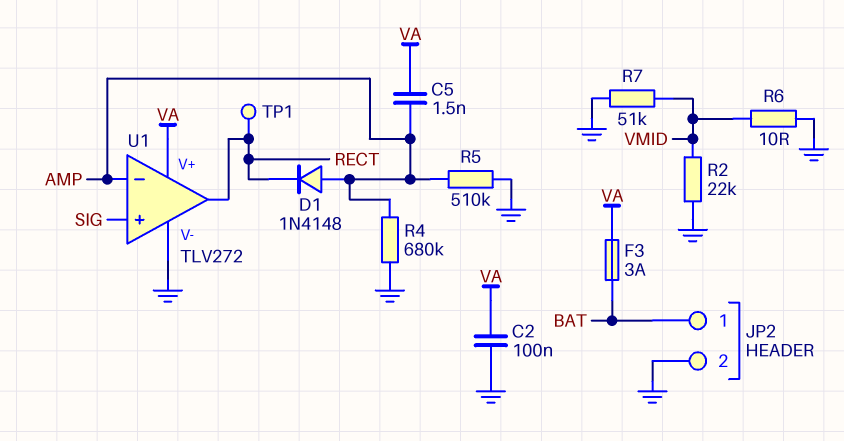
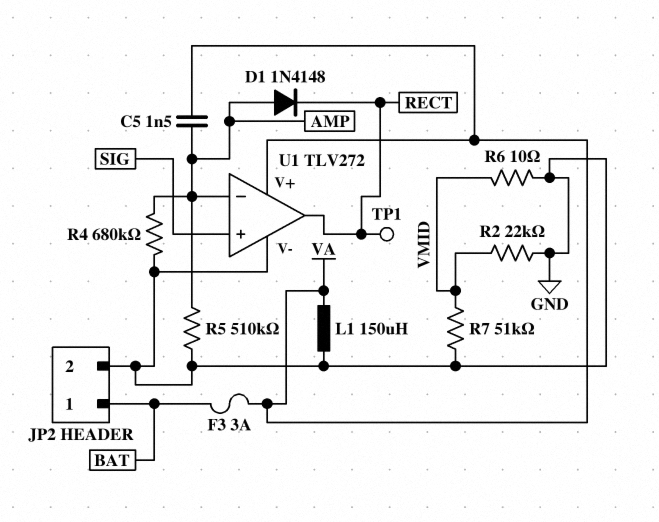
C2: 100nF (GND, VA) -> none
L1: none -> 150uH (GND, VA)

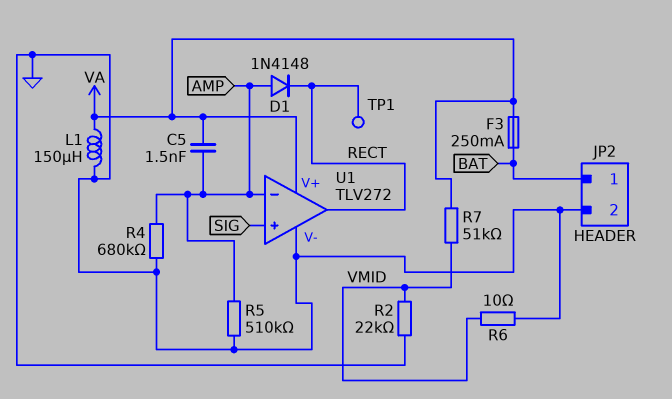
F3: 3A (BAT, VA) -> 250mA (BAT, VA)
R7: 51k (GND, VMID) -> 51k (VA, VMID)

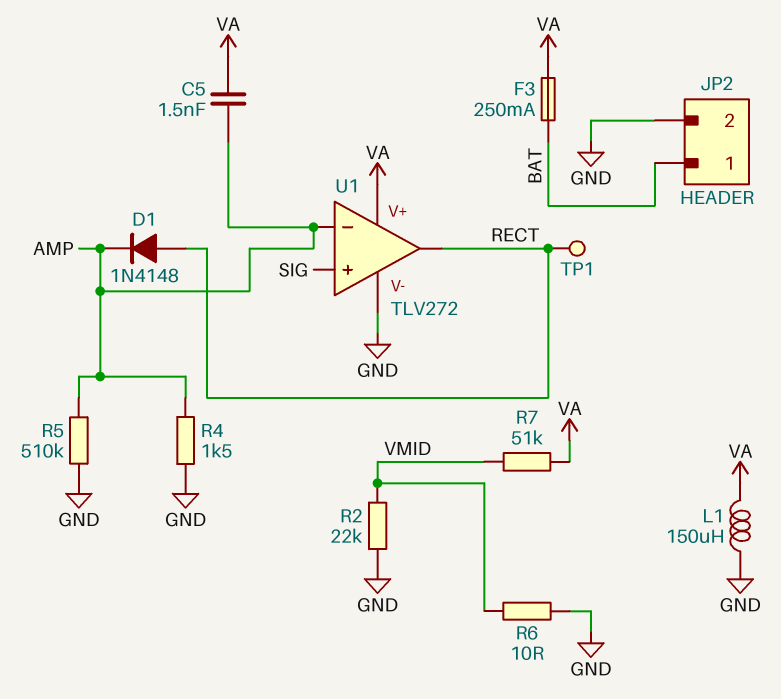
D1: diode 1N4148 (A AMP, K RECT) -> diode 1N4148 (A RECT, K AMP)
R4: 680k (AMP, GND) -> 1.5k (AMP, GND)

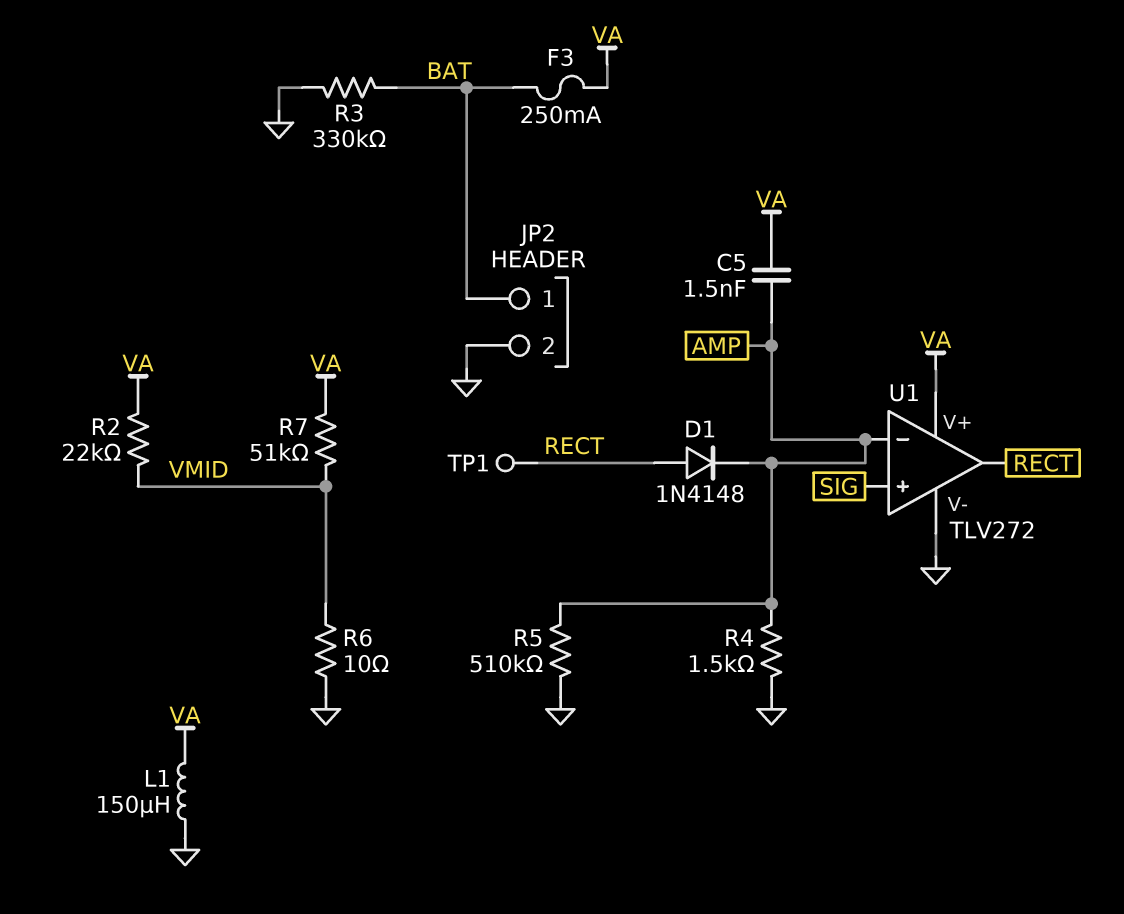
R2: 22k (GND, VMID) -> 22k (VA, VMID)
R3: none -> 330k (BAT, GND)

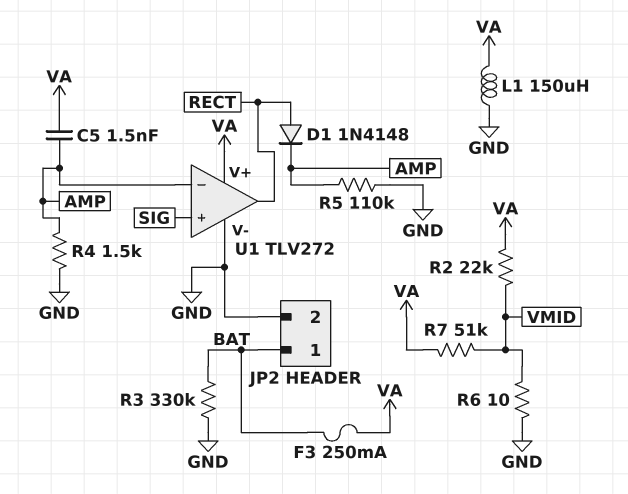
R5: 510k (AMP, GND) -> 110k (AMP, GND)
TP1: test point (RECT) -> none

